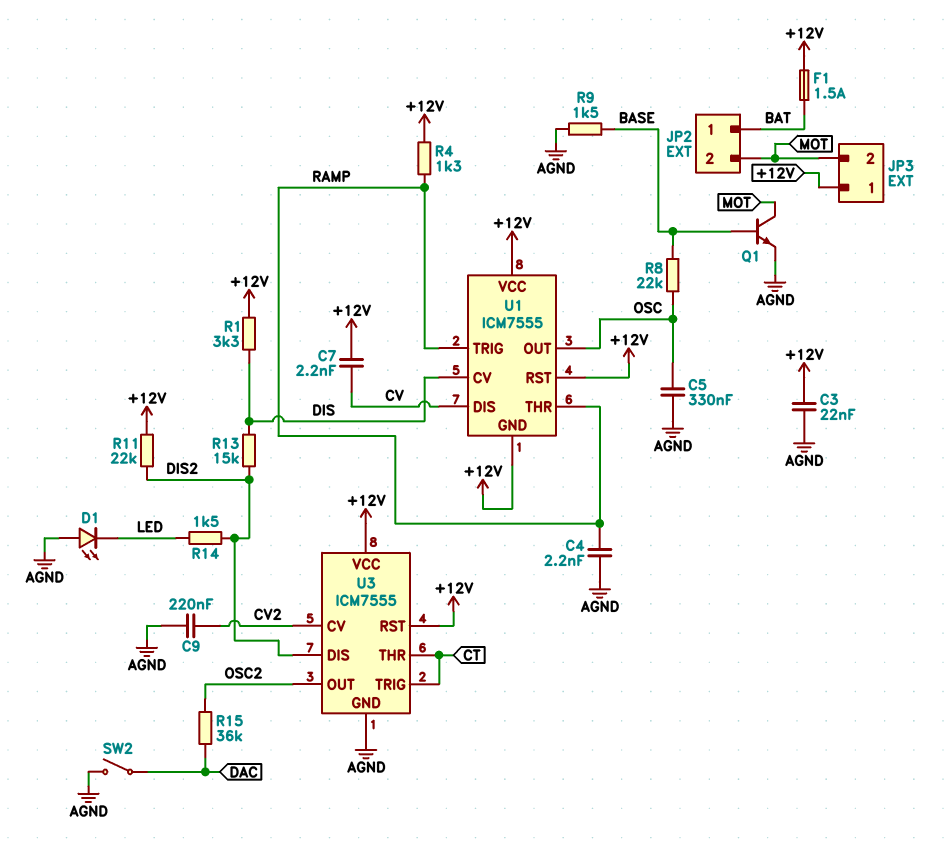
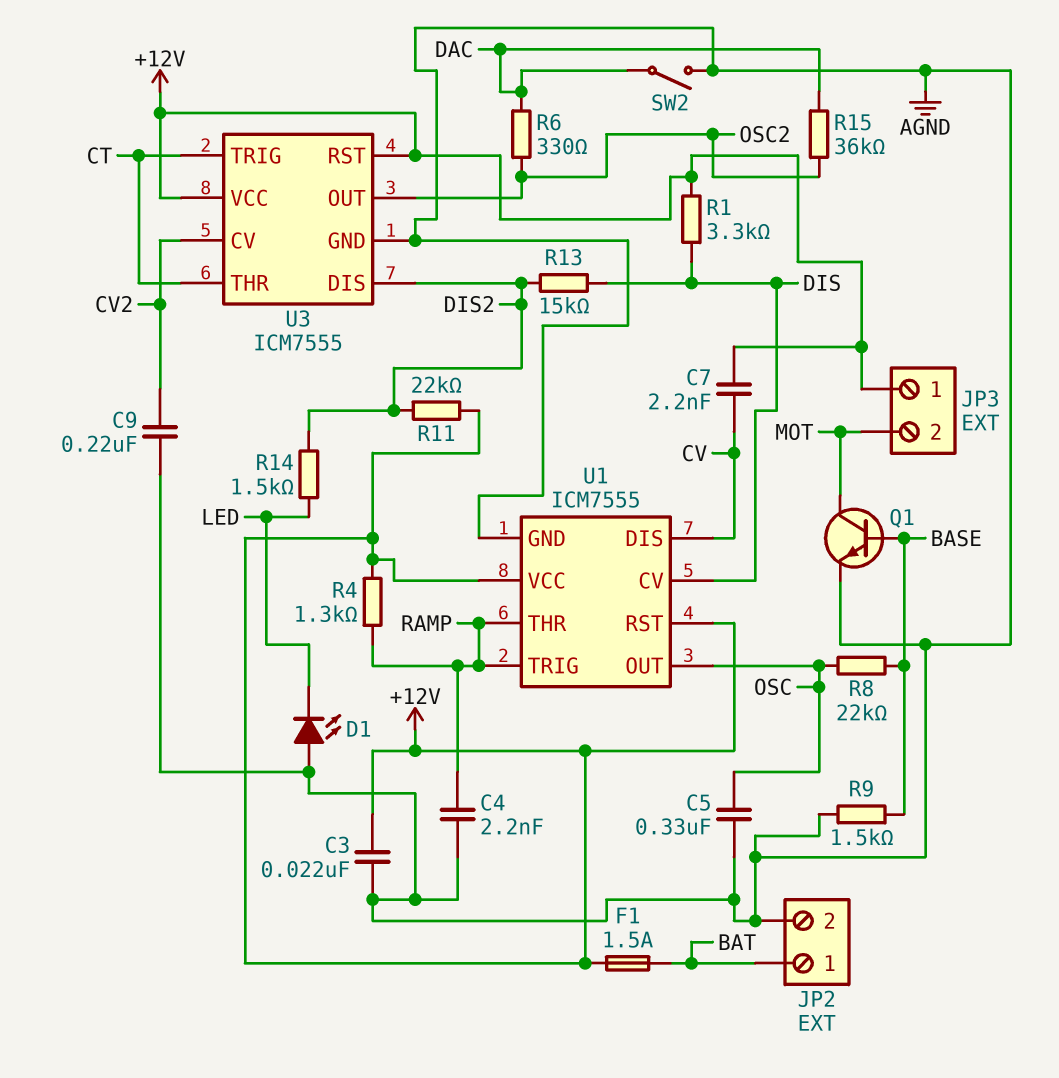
JP2 pin 2: MOT -> AGND
R6: none -> 330 (DAC, OSC2)
U1 pin GND: +12V -> AGND

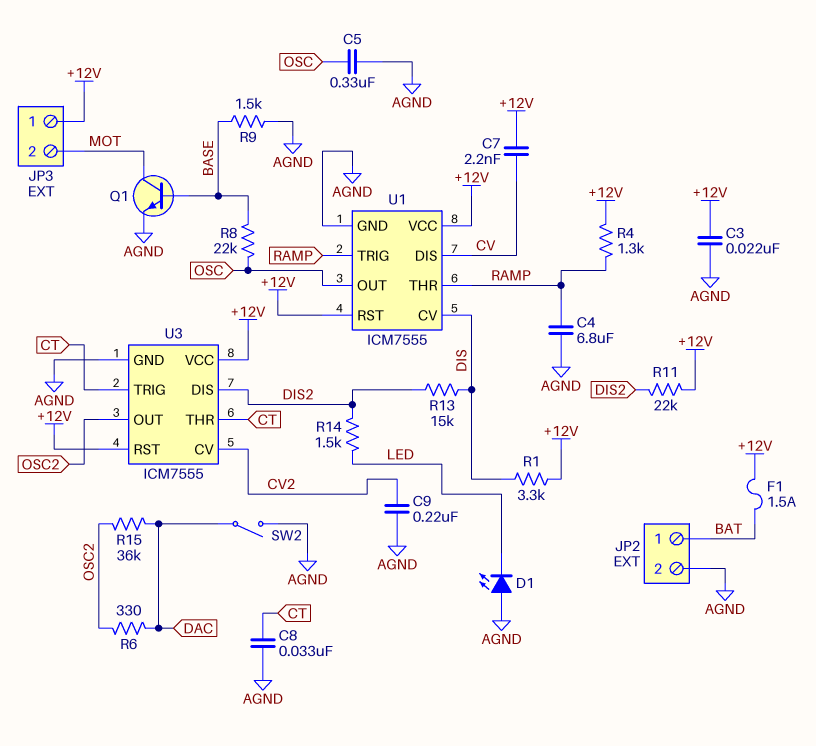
C4: 2.2nF (AGND, RAMP) -> 6.8uF (AGND, RAMP)
C8: none -> 33nF (AGND, CT)

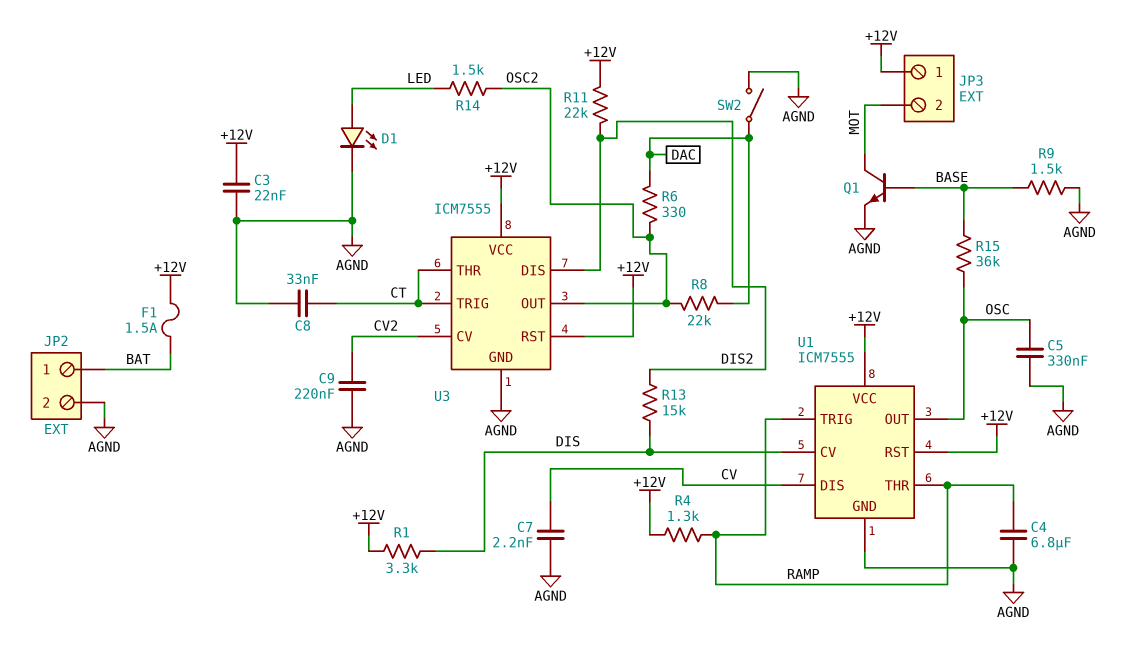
C7: 2.2nF (+12V, CV) -> 2.2nF (AGND, CV)
D1: LED (A AGND, K LED) -> LED (A LED, K AGND)
R8: 22k (BASE, OSC) -> 22k (DAC, OSC2)
R14: 1.5k (DIS2, LED) -> 1.5k (LED, OSC2)
R15: 36k (DAC, OSC2) -> 36k (BASE, OSC)

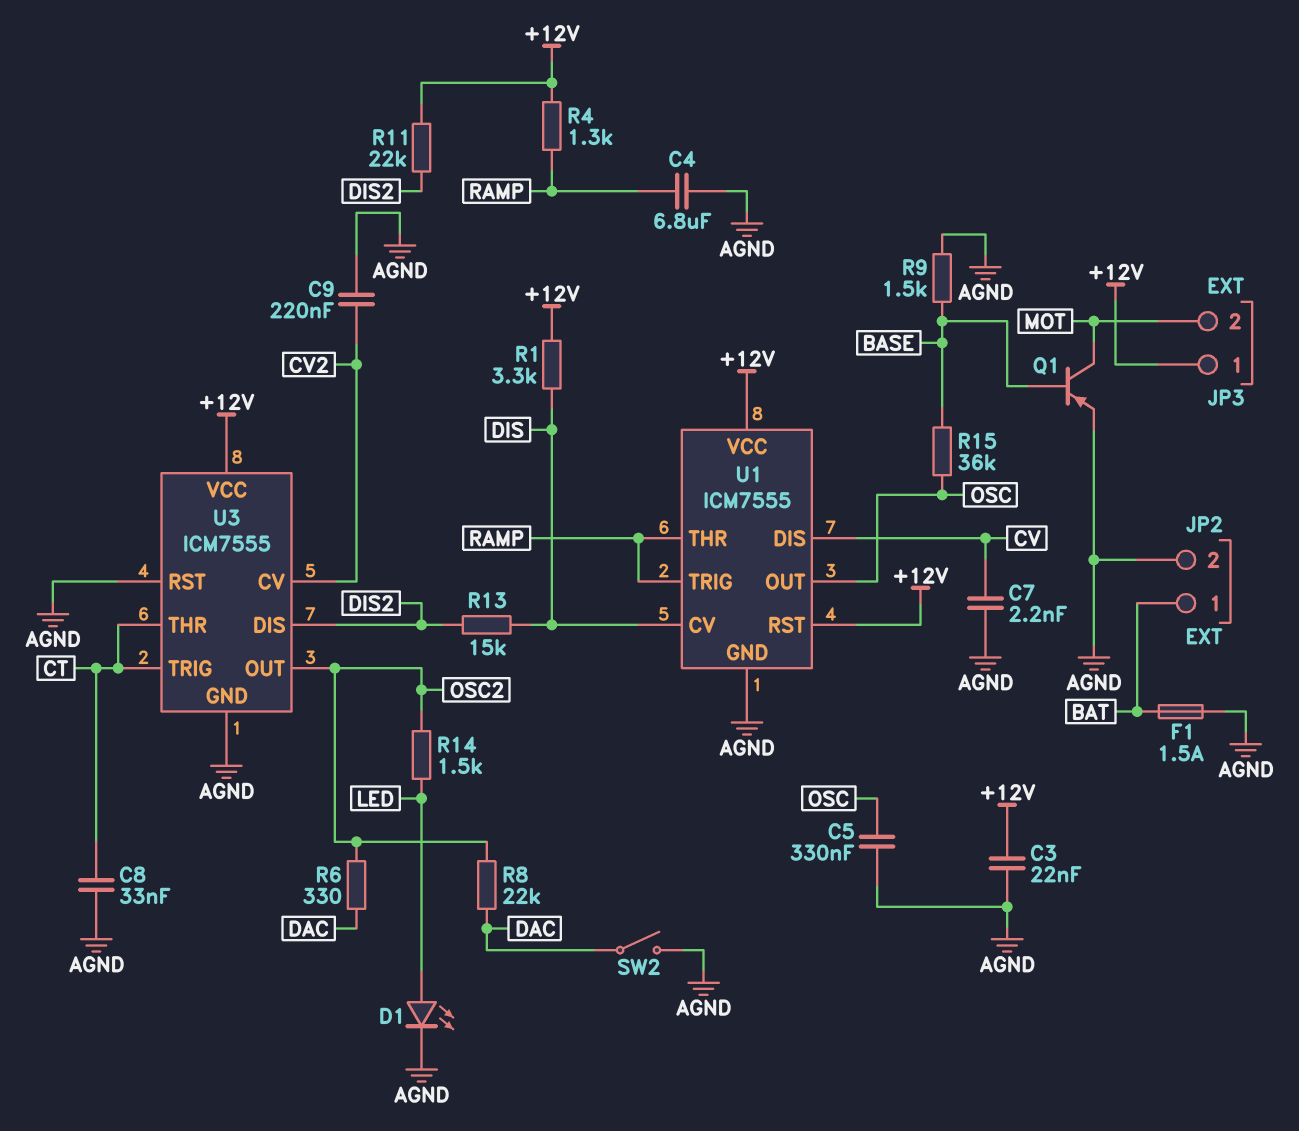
F1: 1.5A (+12V, BAT) -> 1.5A (AGND, BAT)
Q1: NPN (B BASE, C MOT, E AGND) -> PNP (B BASE, C MOT, E AGND)
U3 pin RST: +12V -> AGND

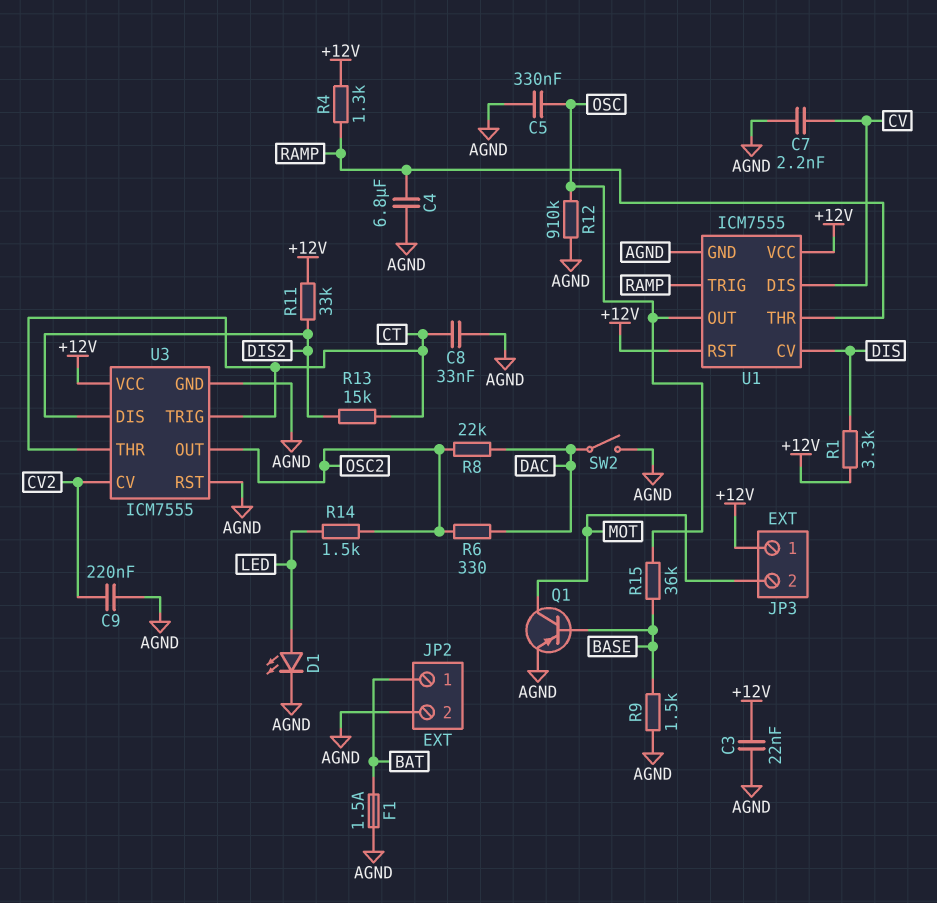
R11: 22k (+12V, DIS2) -> 33k (+12V, DIS2)
R12: none -> 910k (AGND, OSC)
R13: 15k (DIS, DIS2) -> 15k (CT, DIS2)

